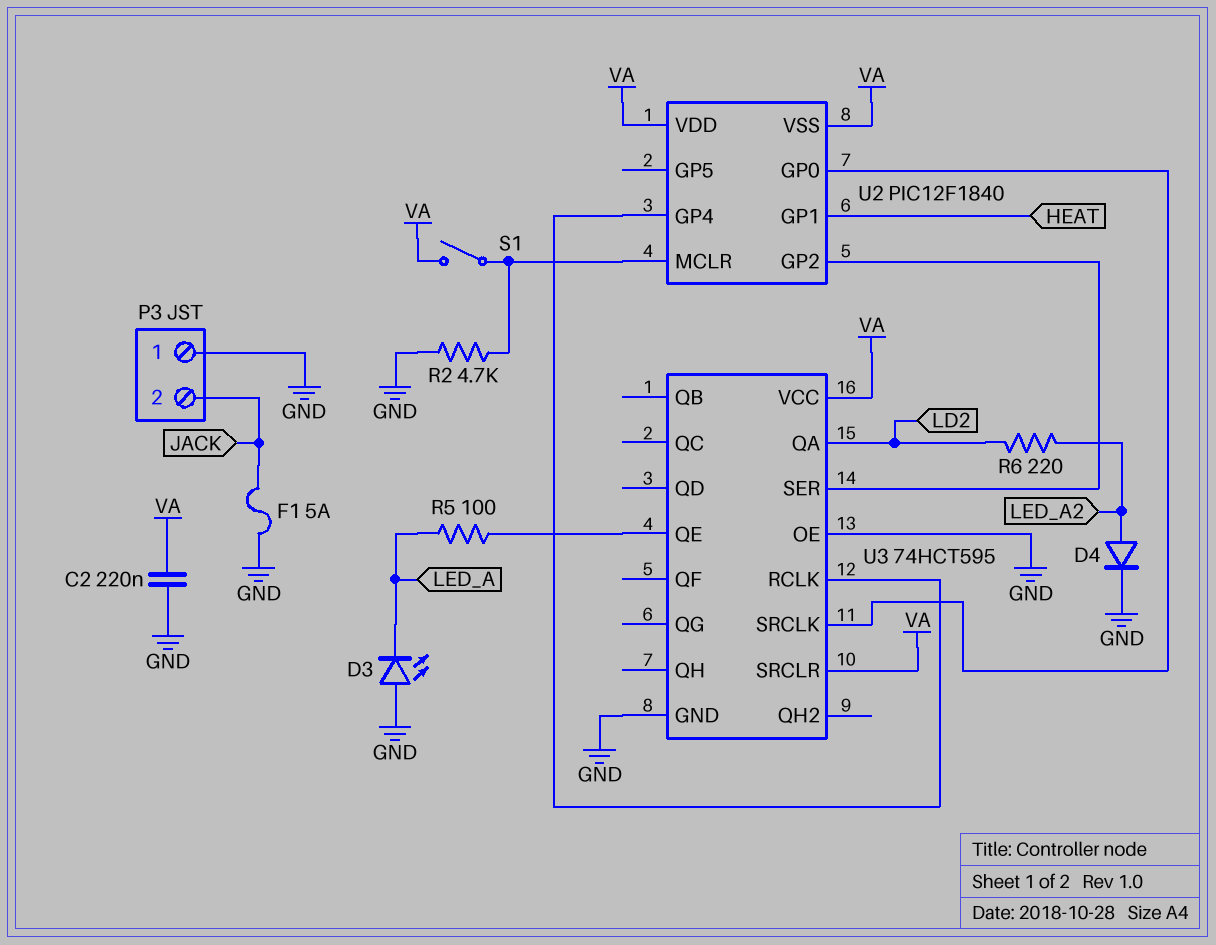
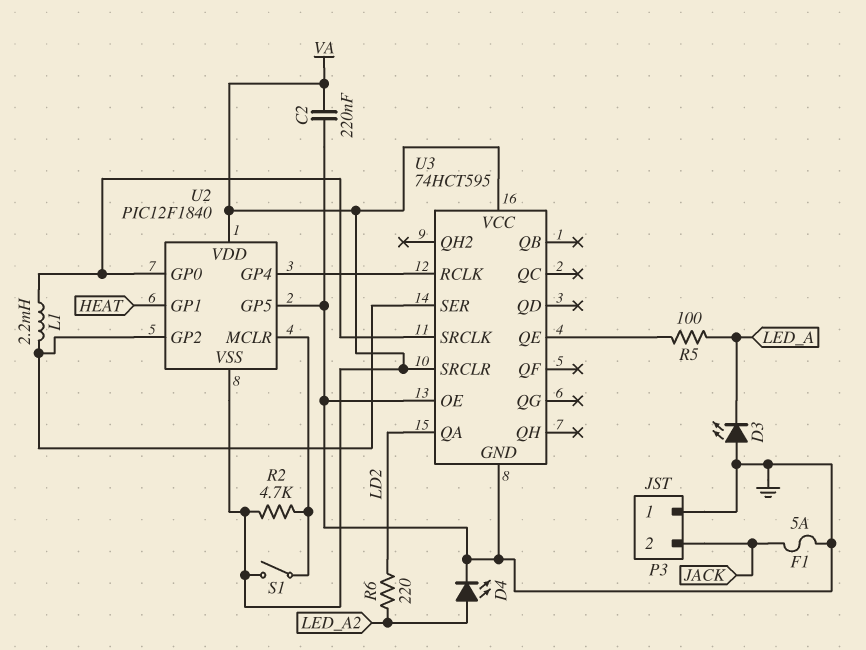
D4: diode (A LED_A2, K GND) -> LED (A LED_A2, K GND)
L1: none -> 2.2mH (U2/GP0, U2/GP2)
R2: 4.7k (GND, U2/MCLR) -> 4.7k (U2/MCLR, VA)
U2 pin GP5: none -> GND

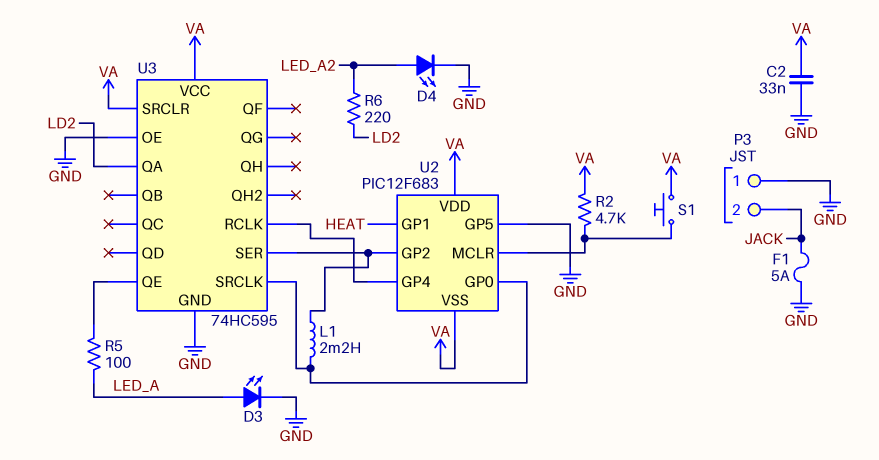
C2: 220nF (GND, VA) -> 33nF (GND, VA)
D3: LED (A GND, K LED_A) -> LED (A LED_A, K GND)
S1: switch (U2/MCLR, VA) -> button (U2/MCLR, VA)
U2: PIC12F1840 -> PIC12F683
U3: 74HCT595 -> 74HC595

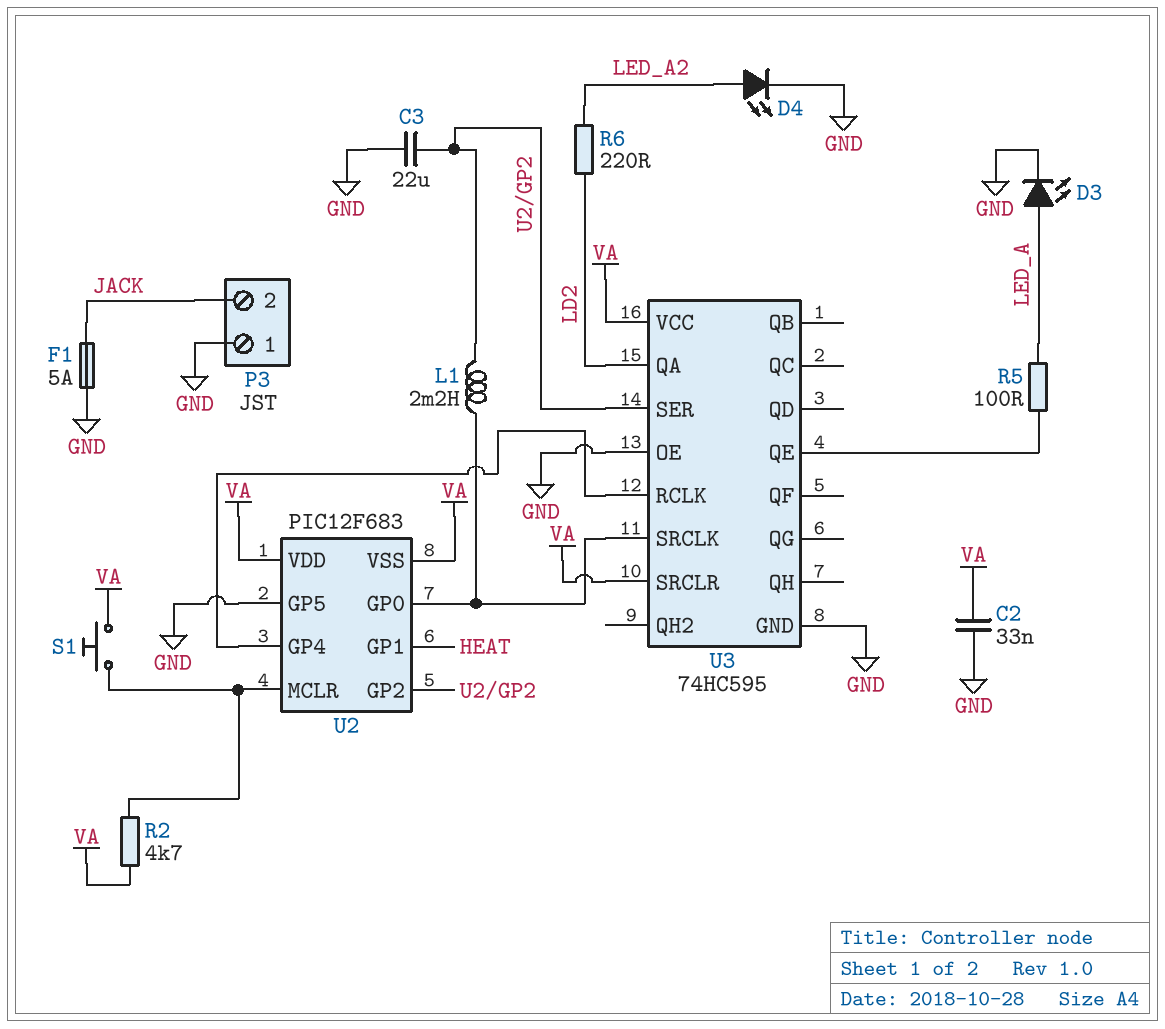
C3: none -> 22uF (GND, U2/GP2)

